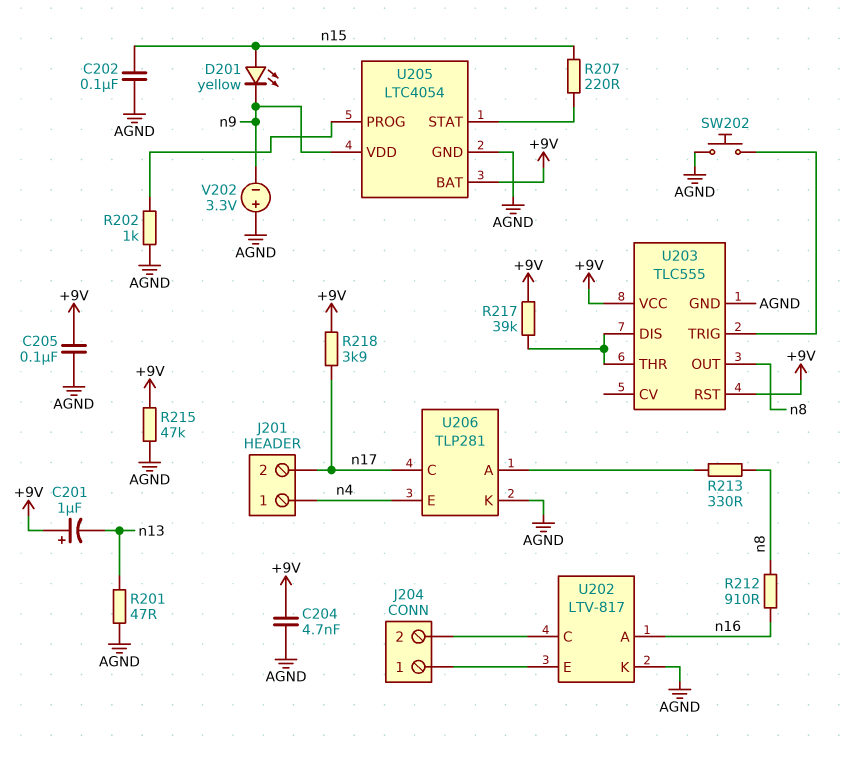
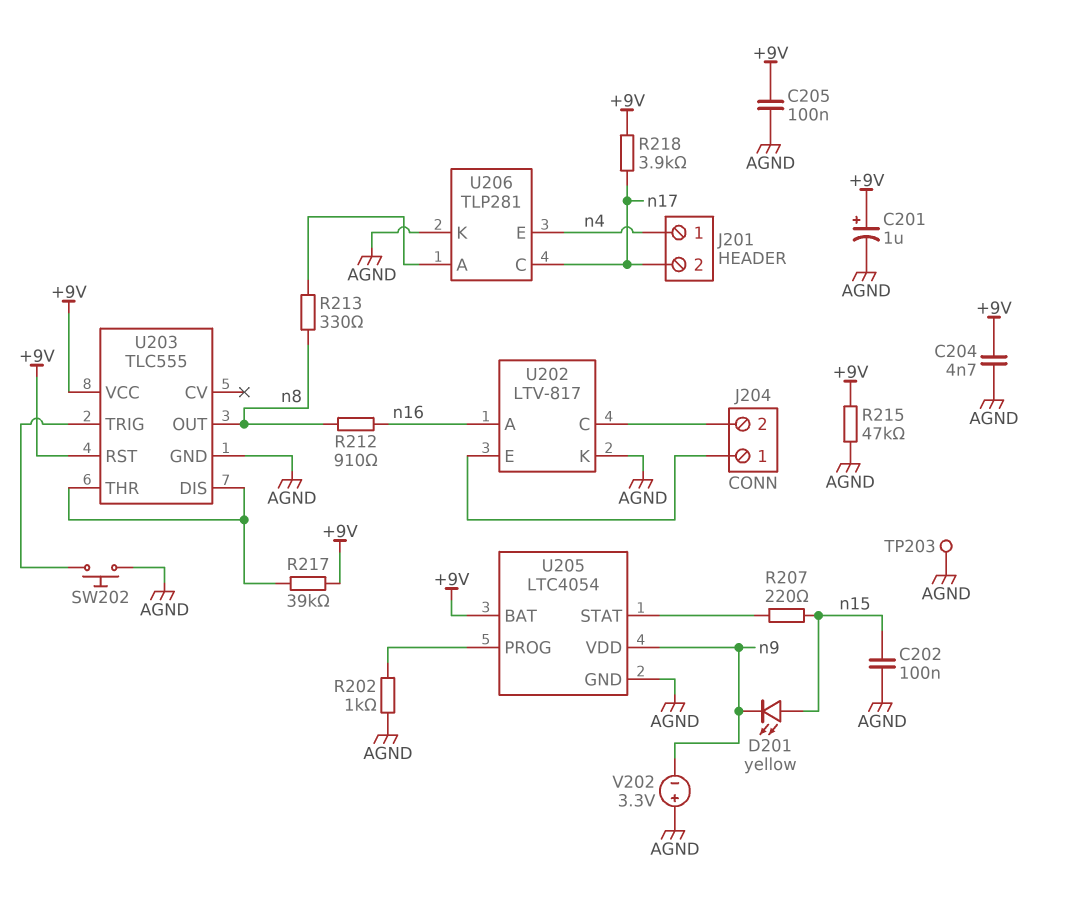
C201: 1uF (plus +9V, minus n13) -> 1uF (plus +9V, minus AGND)
R201: 47 (AGND, n13) -> none
TP203: none -> test point (AGND)

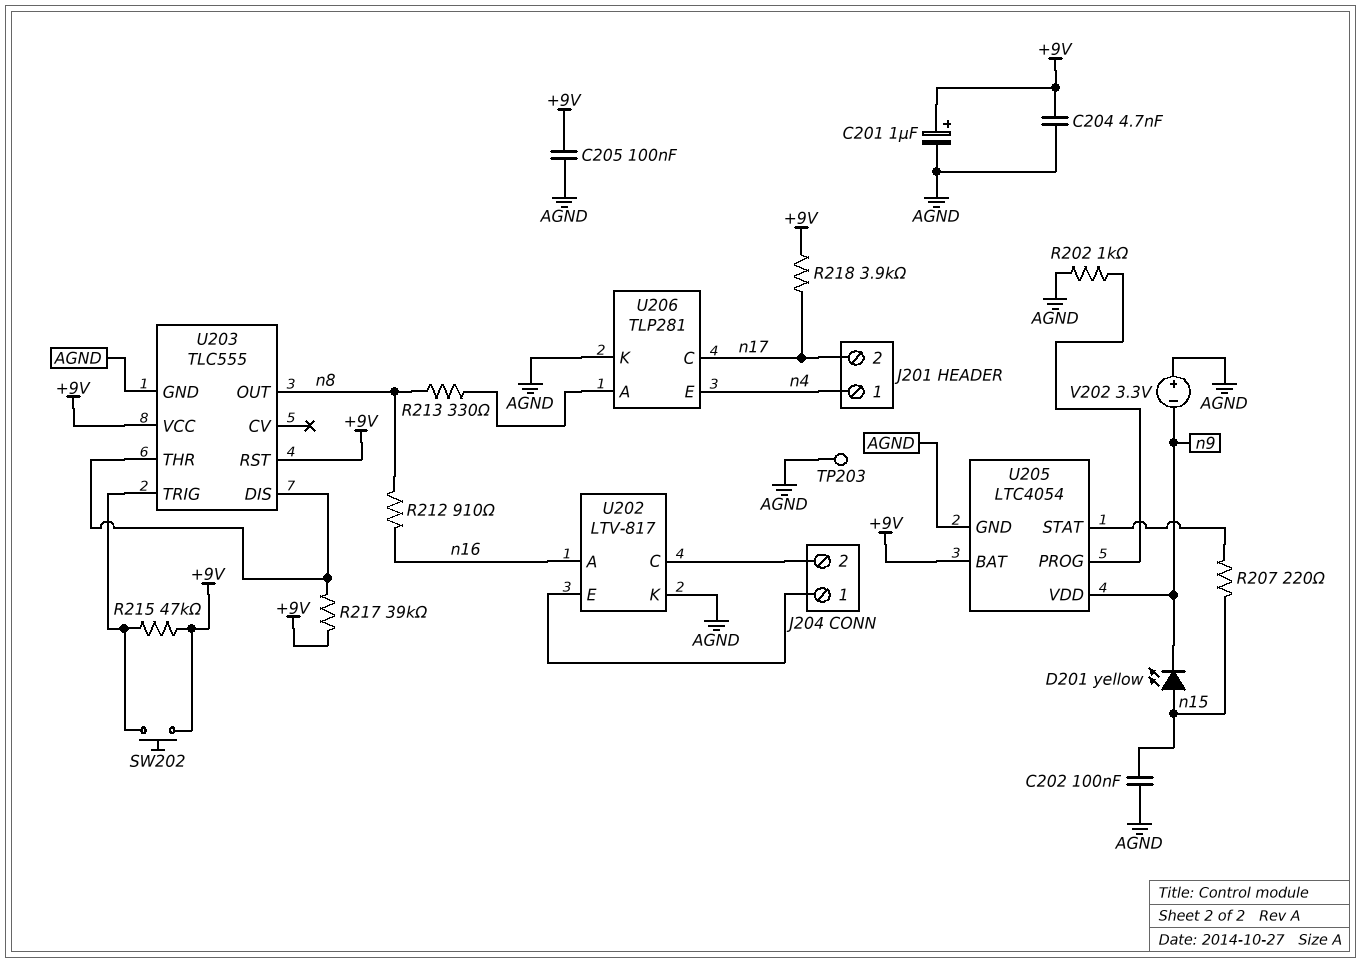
R215: 47k (+9V, AGND) -> 47k (+9V, U203/TRIG)
SW202: button (AGND, U203/TRIG) -> button (+9V, U203/TRIG)

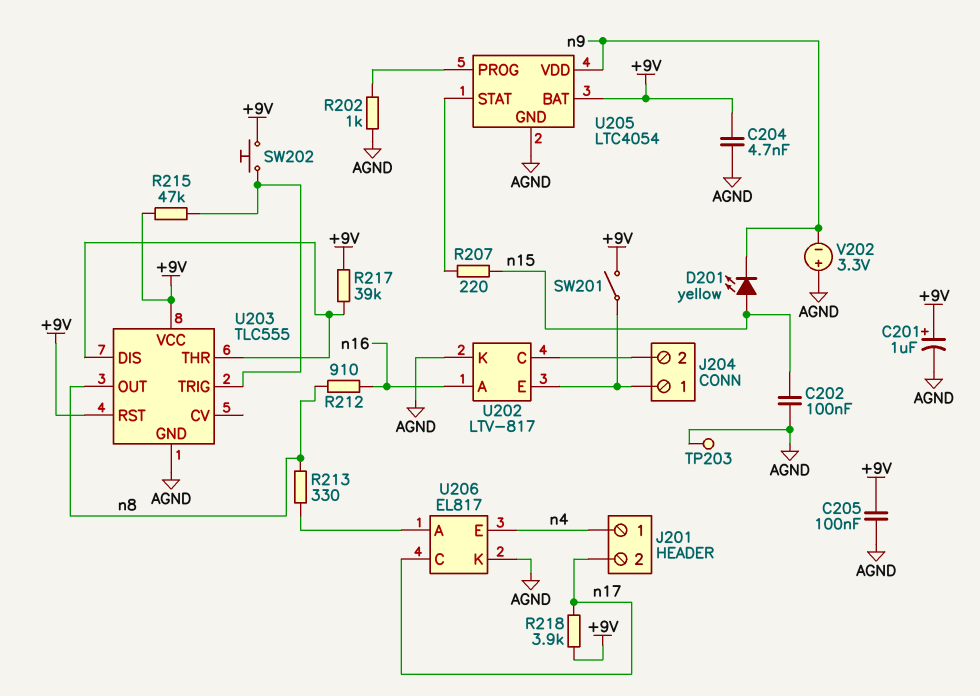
SW201: none -> switch (+9V, J204/1)
U206: TLP281 -> EL817

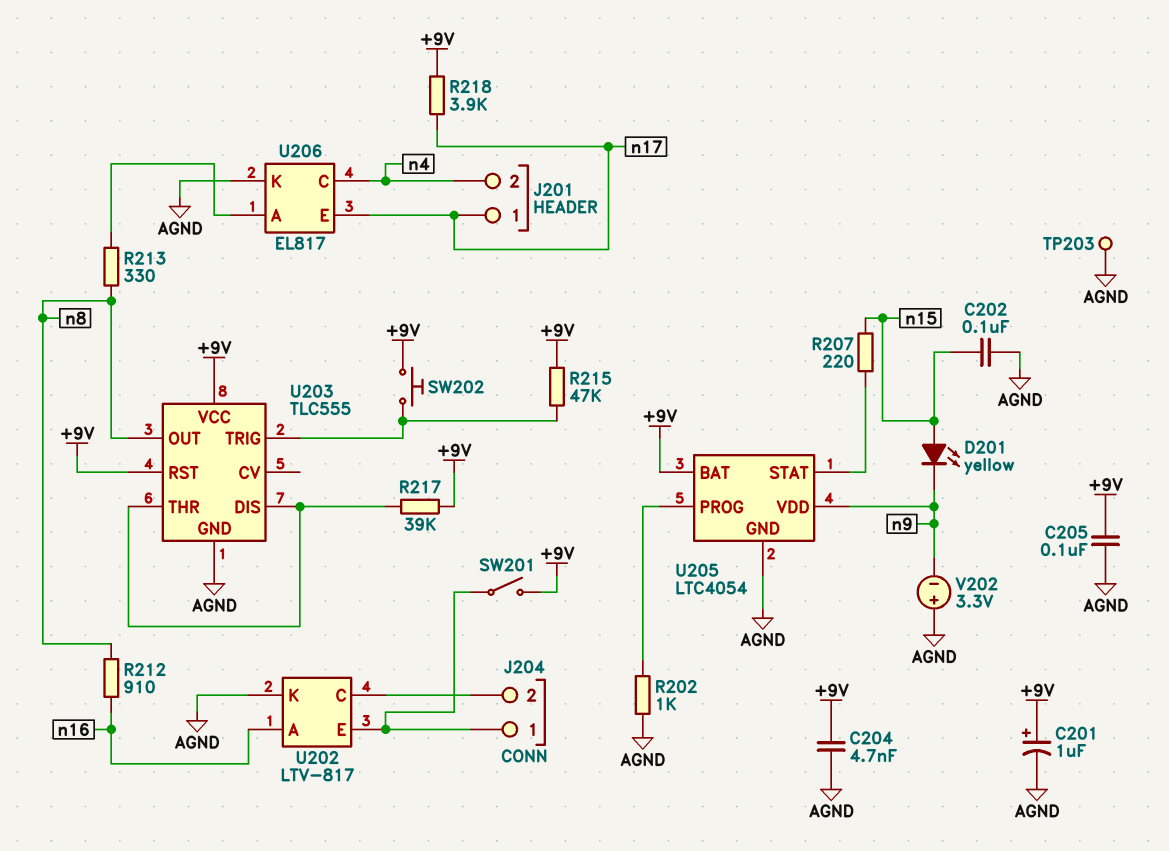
J201 pin 1: n4 -> n17
J201 pin 2: n17 -> n4
U206 pin C: n17 -> n4
U206 pin E: n4 -> n17

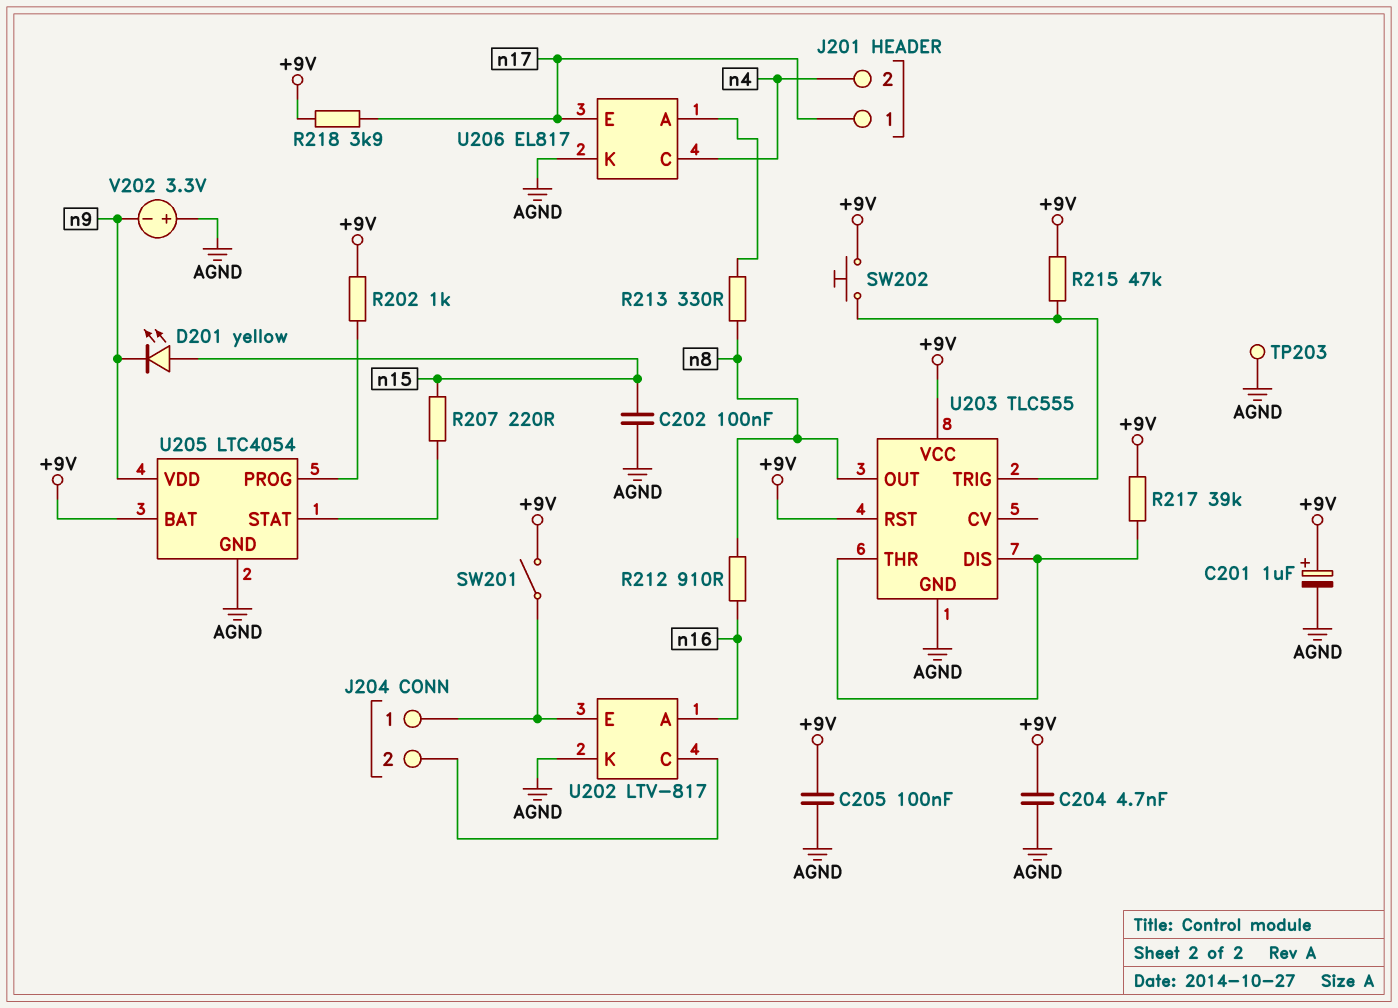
R202: 1k (AGND, U205/PROG) -> 1k (+9V, U205/PROG)

